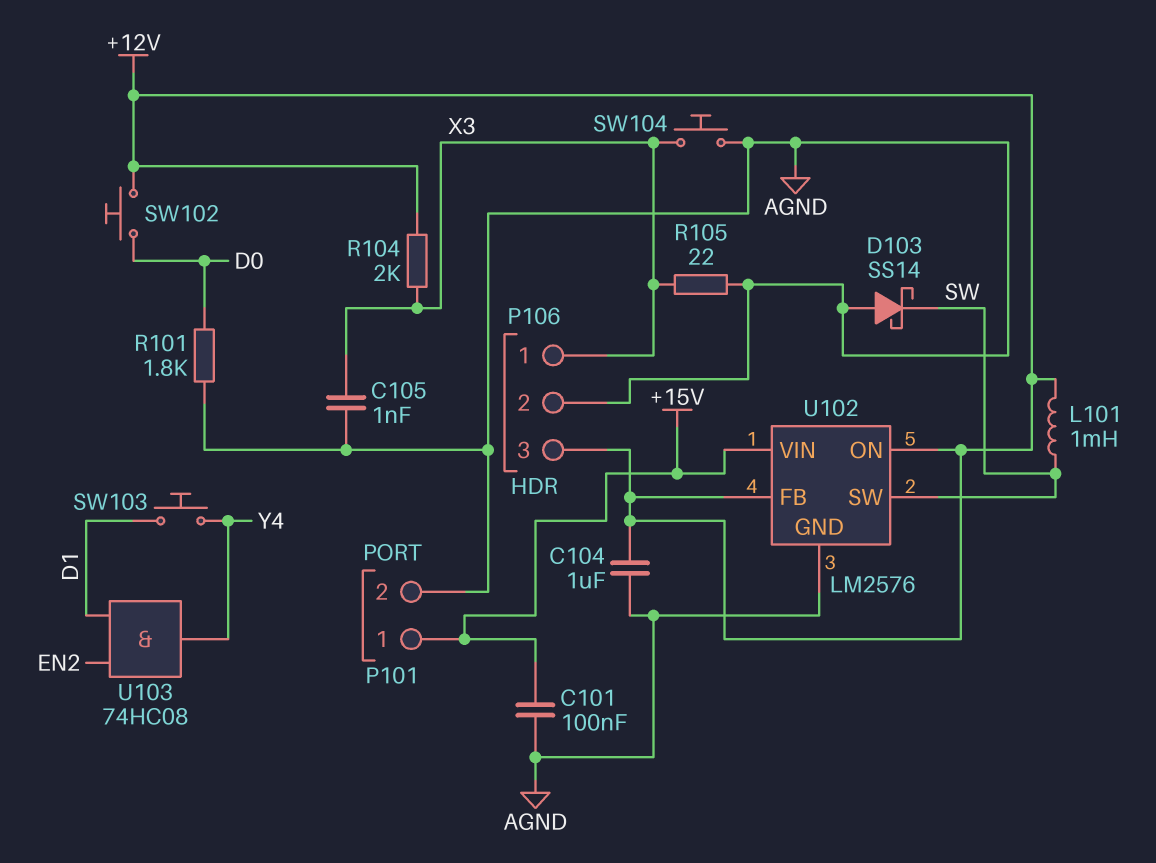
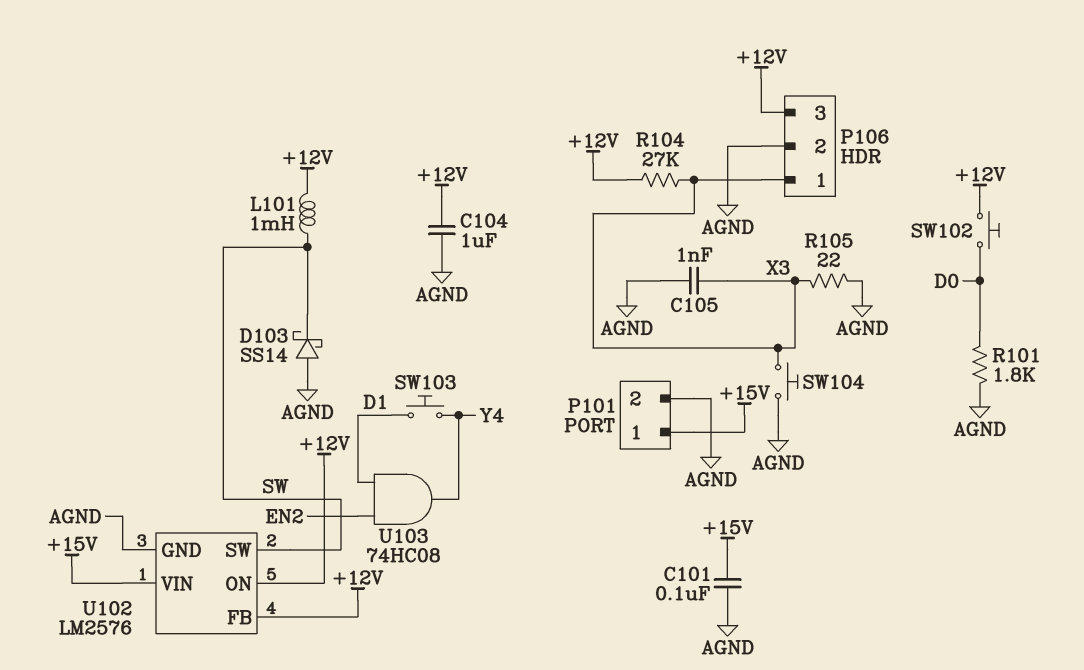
R104: 2k (+12V, X3) -> 27k (+12V, X3)

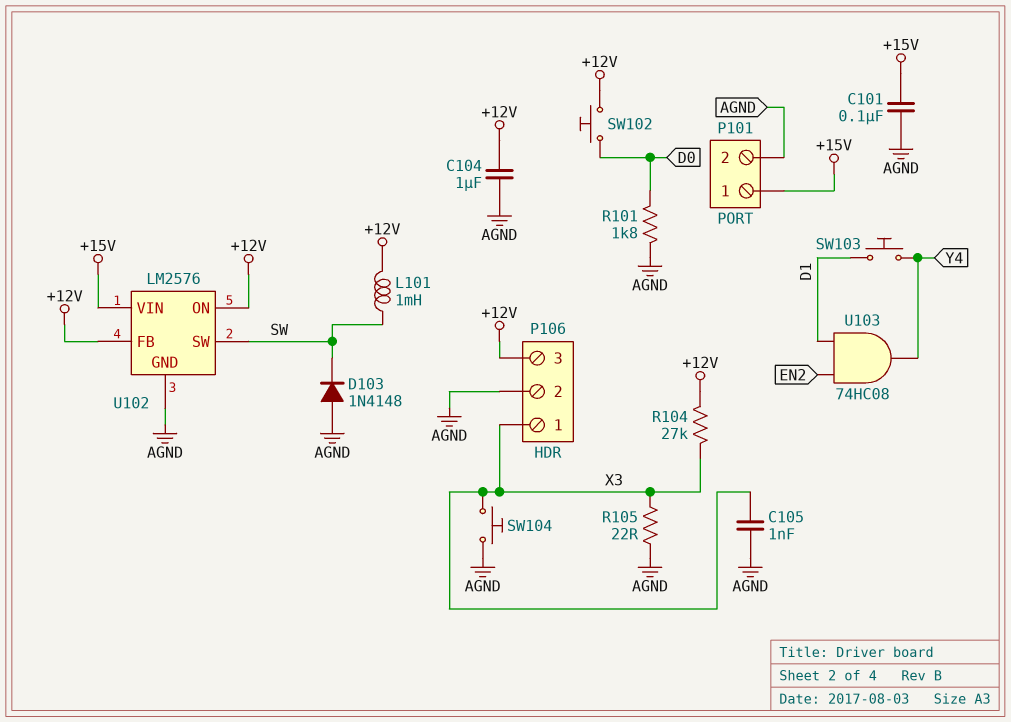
D103: schottky SS14 (A AGND, K SW) -> diode 1N4148 (A AGND, K SW)

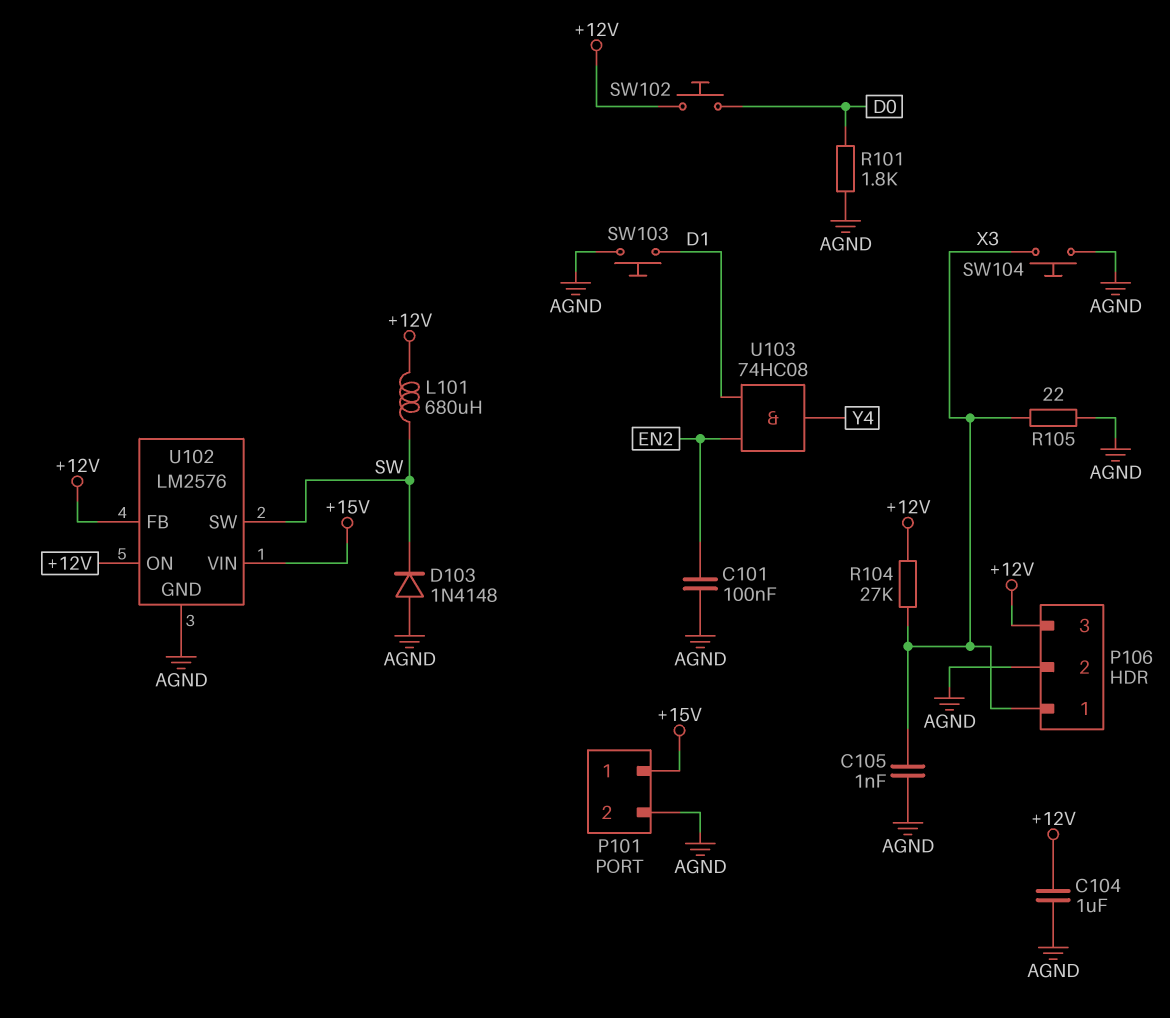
C101: 100nF (+15V, AGND) -> 100nF (AGND, EN2)
L101: 1mH (+12V, SW) -> 680uH (+12V, SW)
SW103: button (D1, Y4) -> button (AGND, D1)

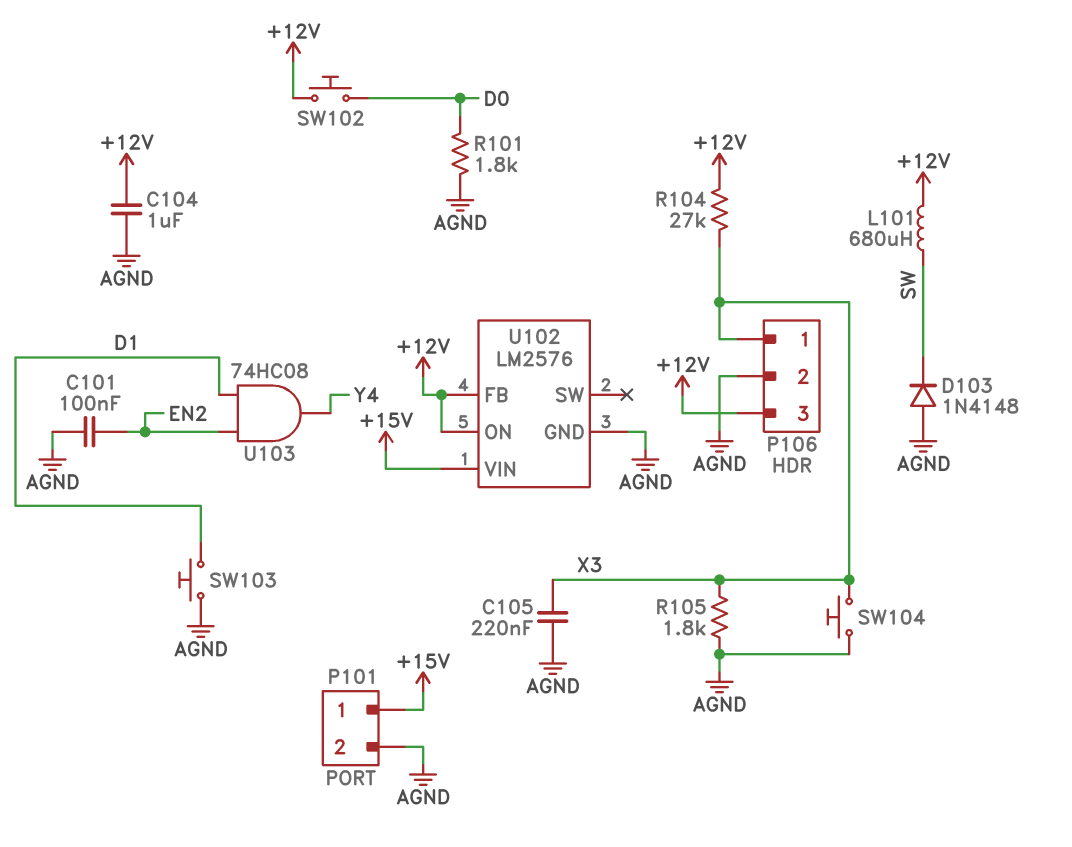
C105: 1nF (AGND, X3) -> 220nF (AGND, X3)
R105: 22 (AGND, X3) -> 1.8k (AGND, X3)
U102 pin SW: SW -> none

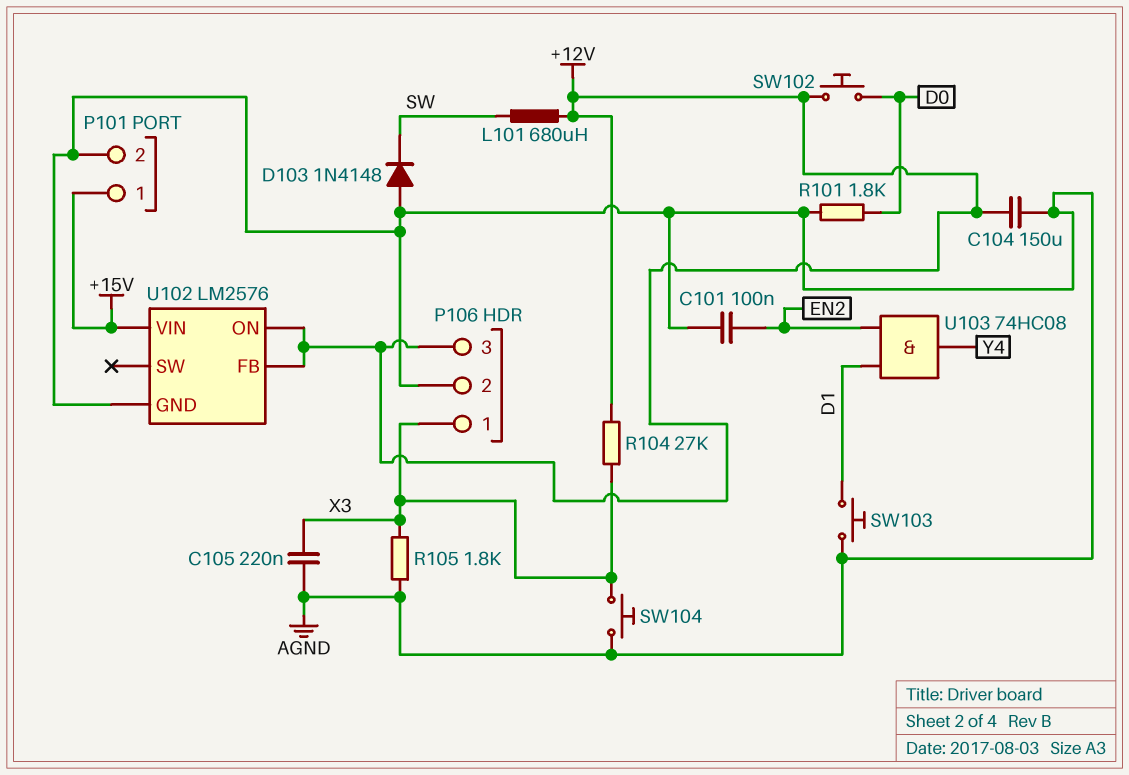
C104: 1uF (+12V, AGND) -> 150uF (+12V, AGND)

